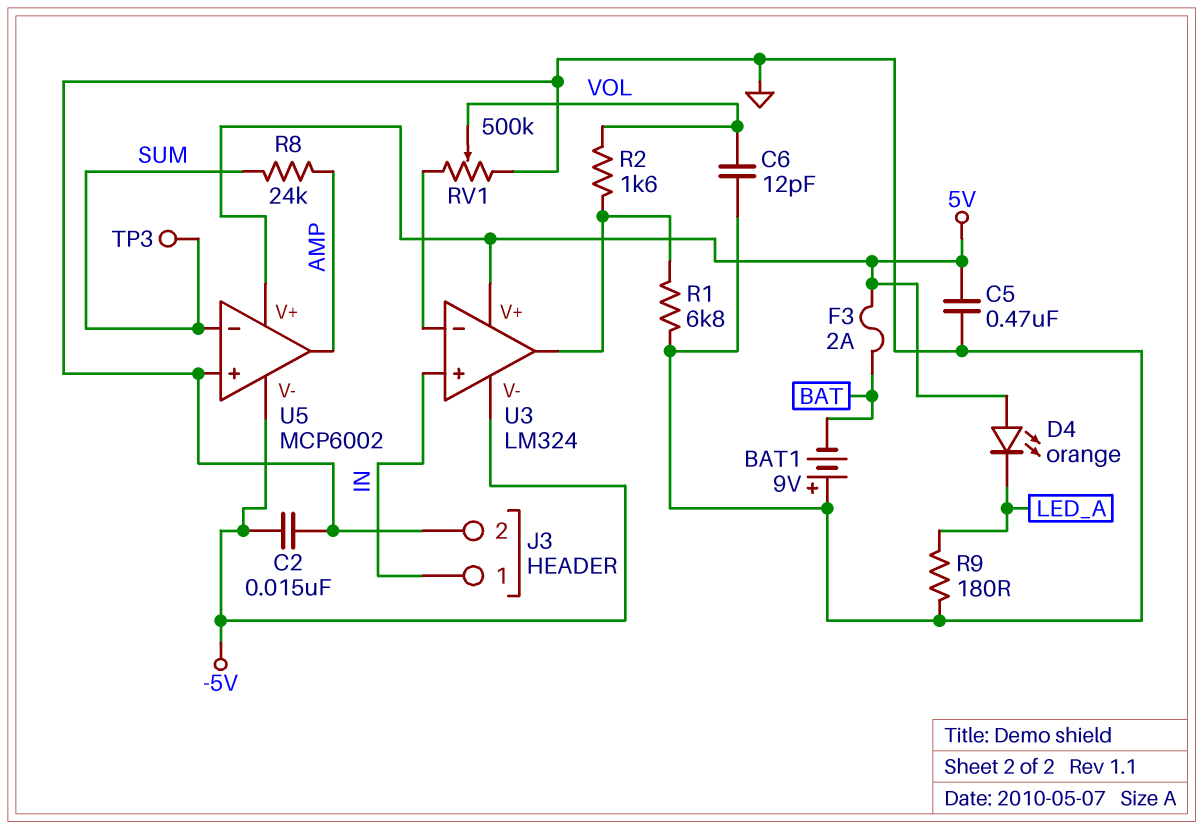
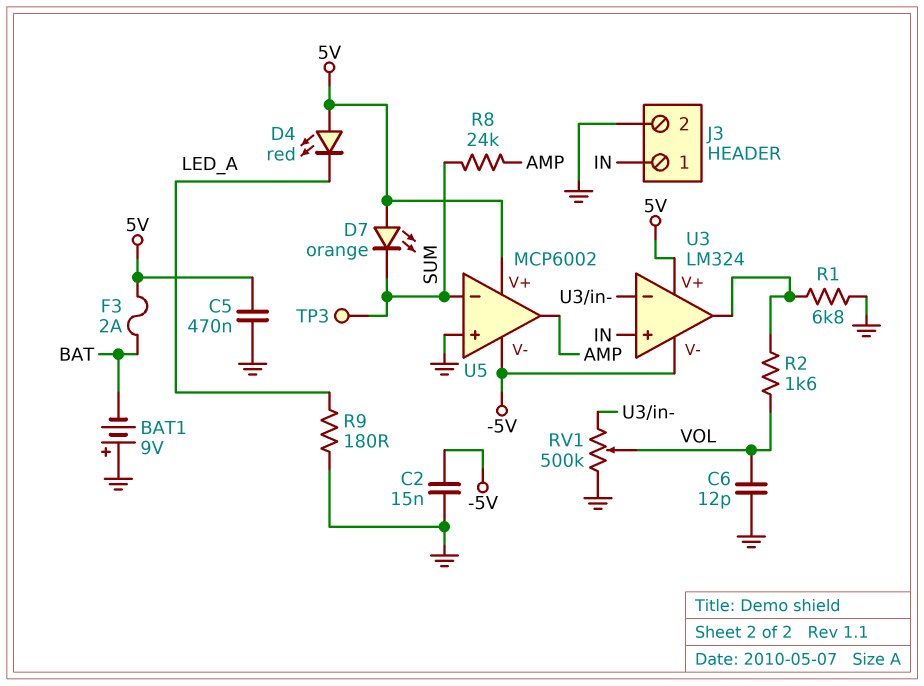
D4: LED orange (A 5V, K LED_A) -> LED red (A 5V, K LED_A)
D7: none -> LED orange (A 5V, K SUM)

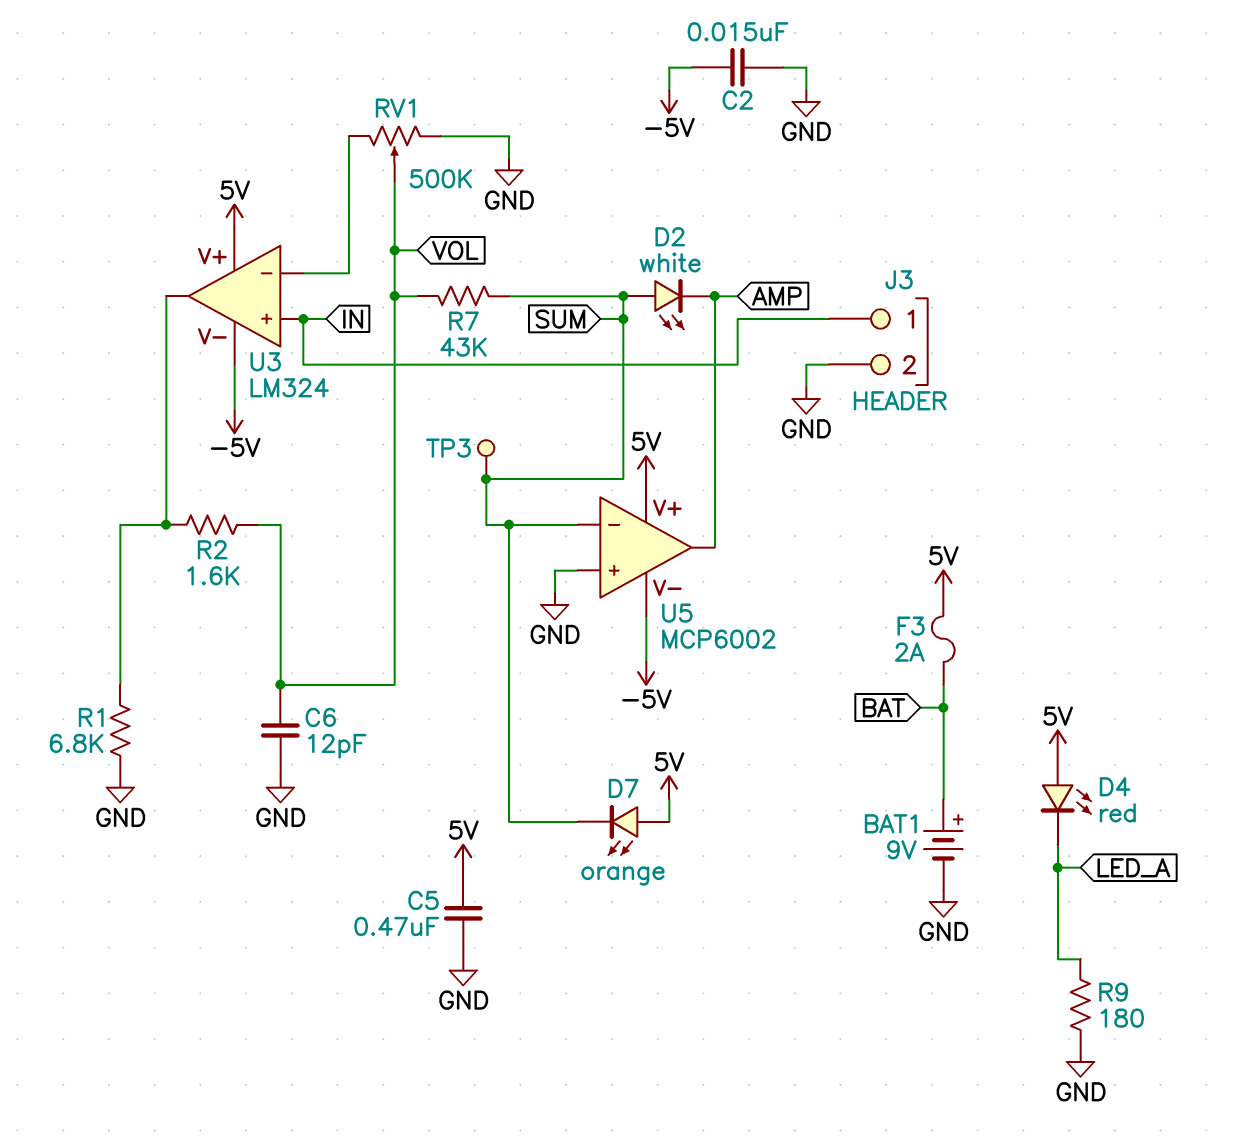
BAT1: 9V (plus GND, minus BAT) -> 9V (plus BAT, minus GND)
D2: none -> LED white (A SUM, K AMP)
R7: none -> 43k (SUM, VOL)
R8: 24k (AMP, SUM) -> none

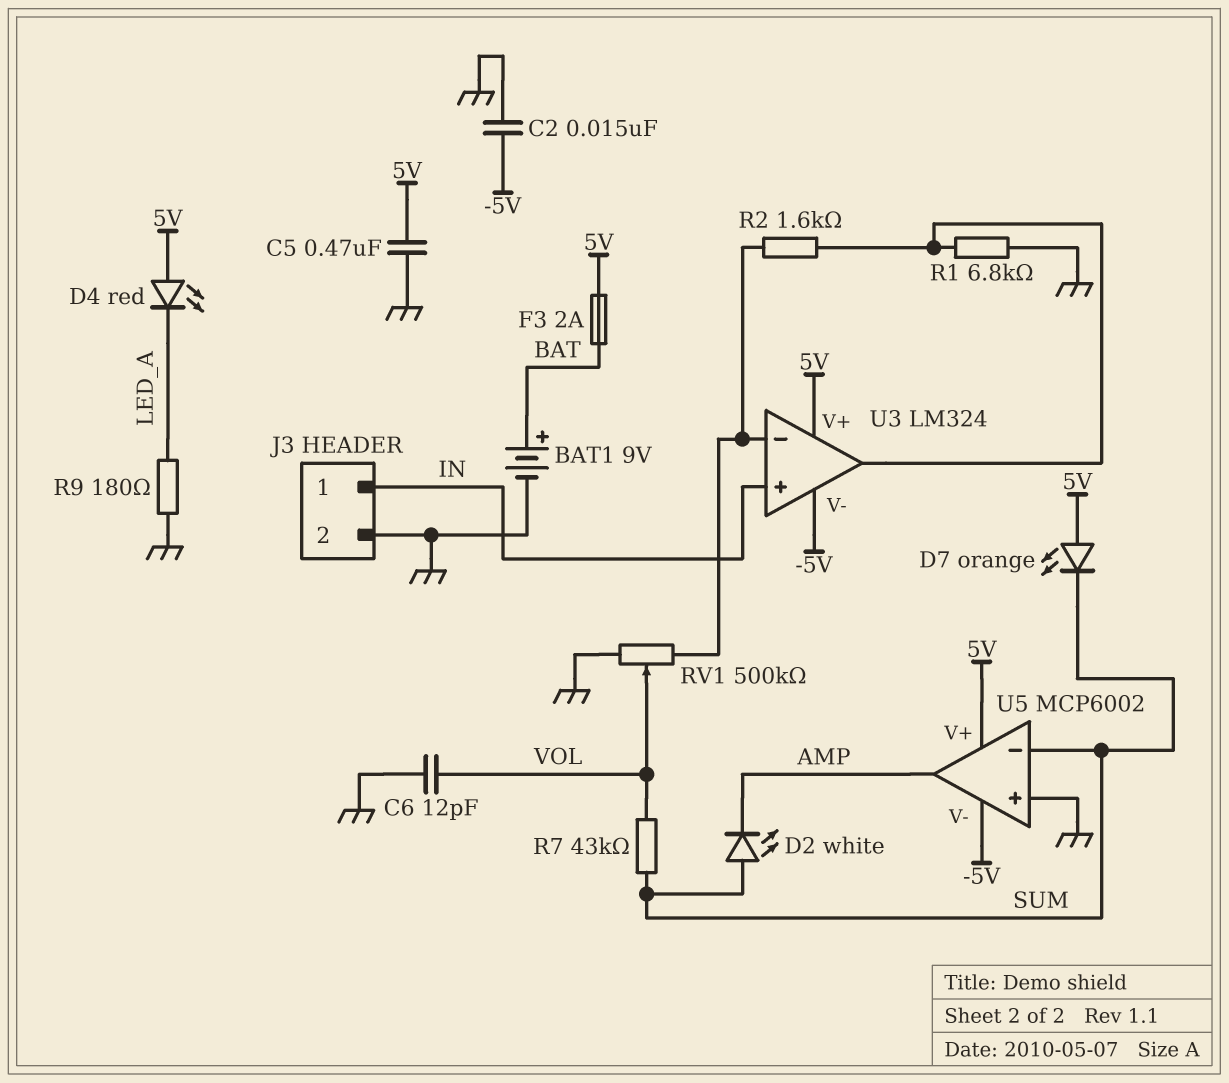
R2: 1.6k (U3/out, VOL) -> 1.6k (U3/in-, U3/out)
TP3: test point (SUM) -> none

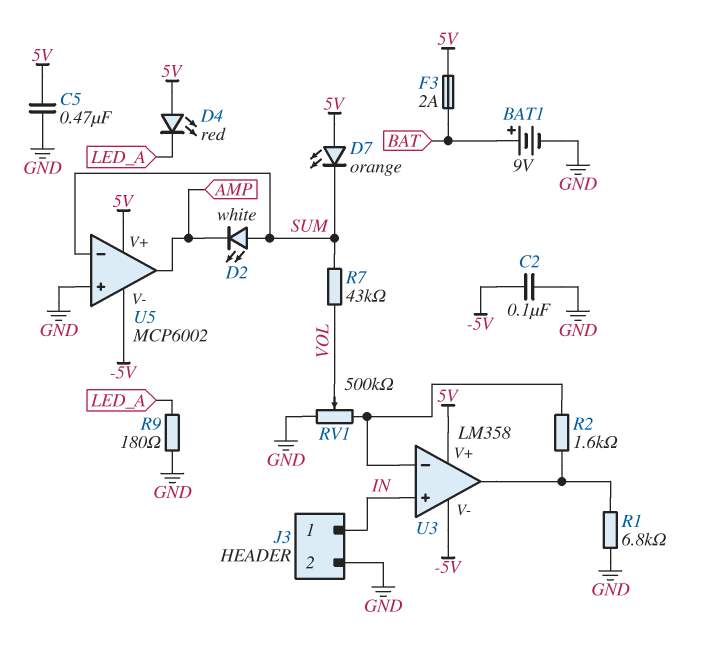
C2: 15nF (-5V, GND) -> 100nF (-5V, GND)
C6: 12pF (GND, VOL) -> none
U3: LM324 -> LM358

